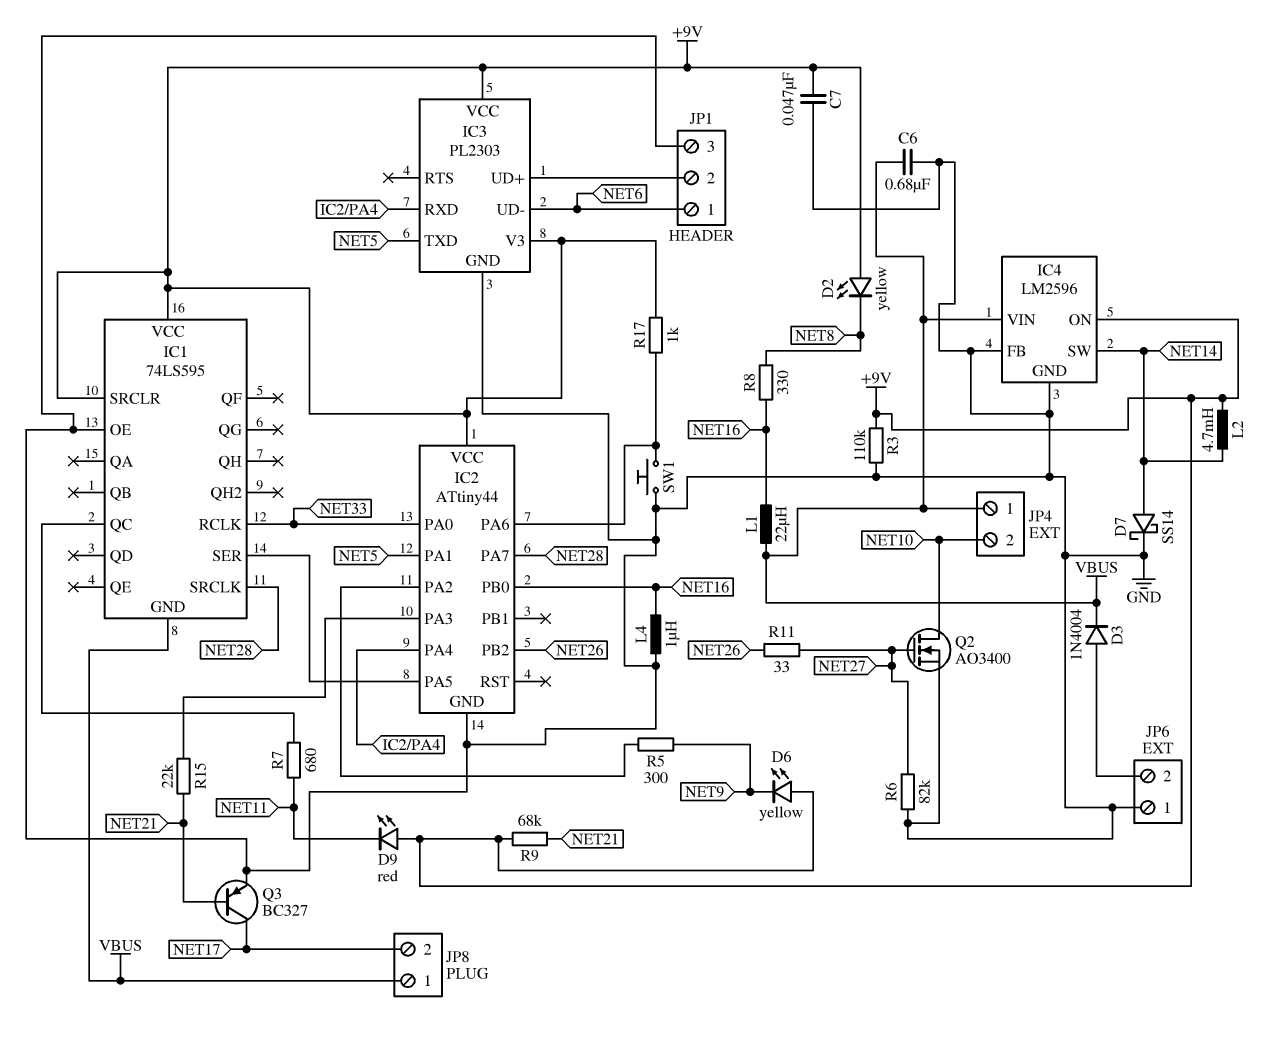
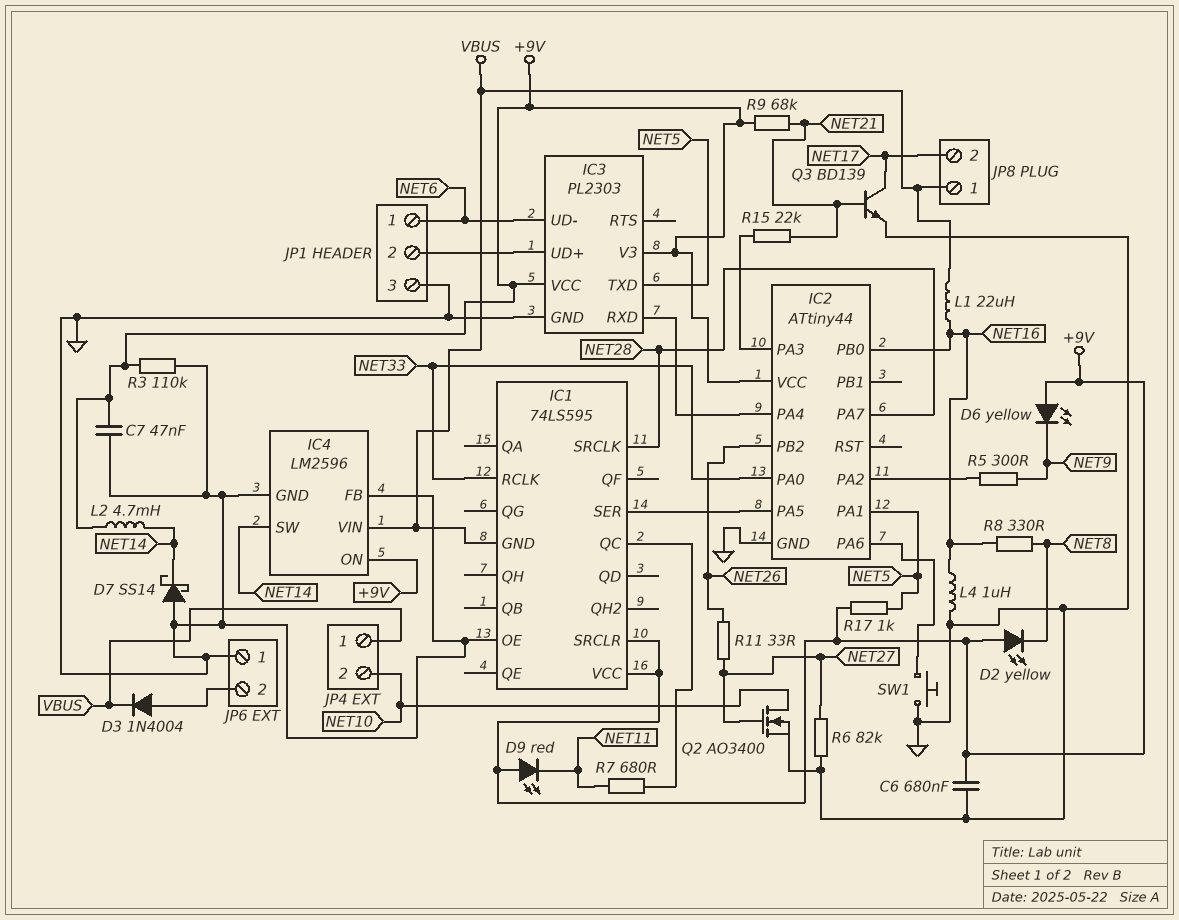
C6: 680nF (GND, VBUS) -> 680nF (+9V, GND)
D7: schottky SS14 (A NET14, K GND) -> schottky SS14 (A GND, K NET14)
Q3: PNP BC327 (B NET21, C NET17, E GND) -> NPN BD139 (B NET21, C NET17, E GND)
R17: 1k (+9V, IC2/PA6) -> 1k (+9V, NET5)

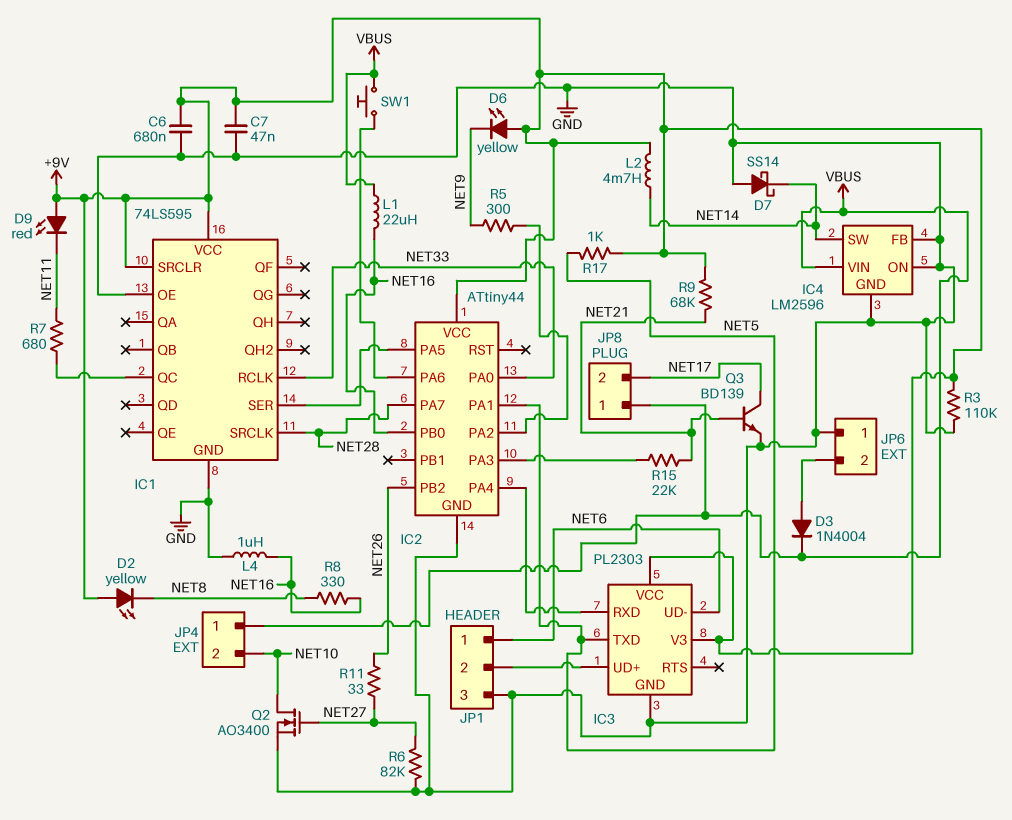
IC1 pin GND: VBUS -> GND
IC4 pin ON: +9V -> GND
SW1: button (GND, IC2/PA6) -> button (IC2/PA6, VBUS)

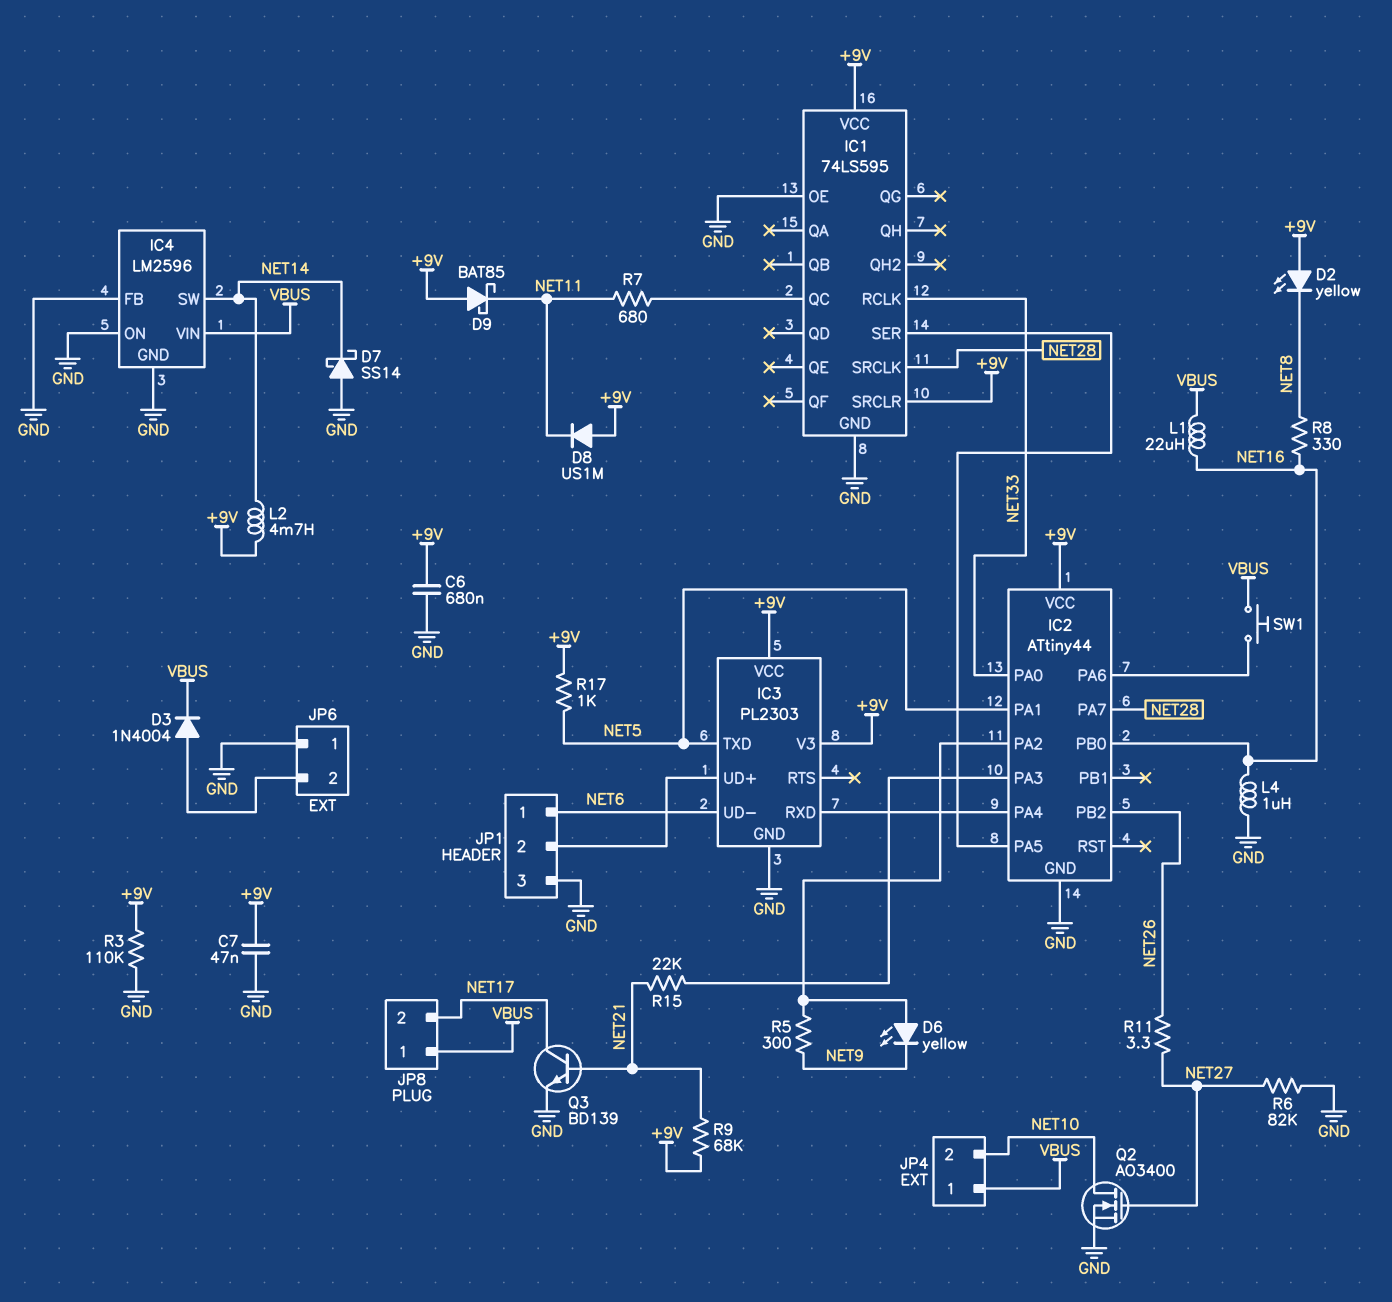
D6: LED yellow (A +9V, K NET9) -> LED yellow (A IC2/PA2, K NET9)
D8: none -> diode US1M (A +9V, K NET11)
D9: LED red (A +9V, K NET11) -> schottky BAT85 (A +9V, K NET11)
R11: 33 (NET26, NET27) -> 3.3 (NET26, NET27)

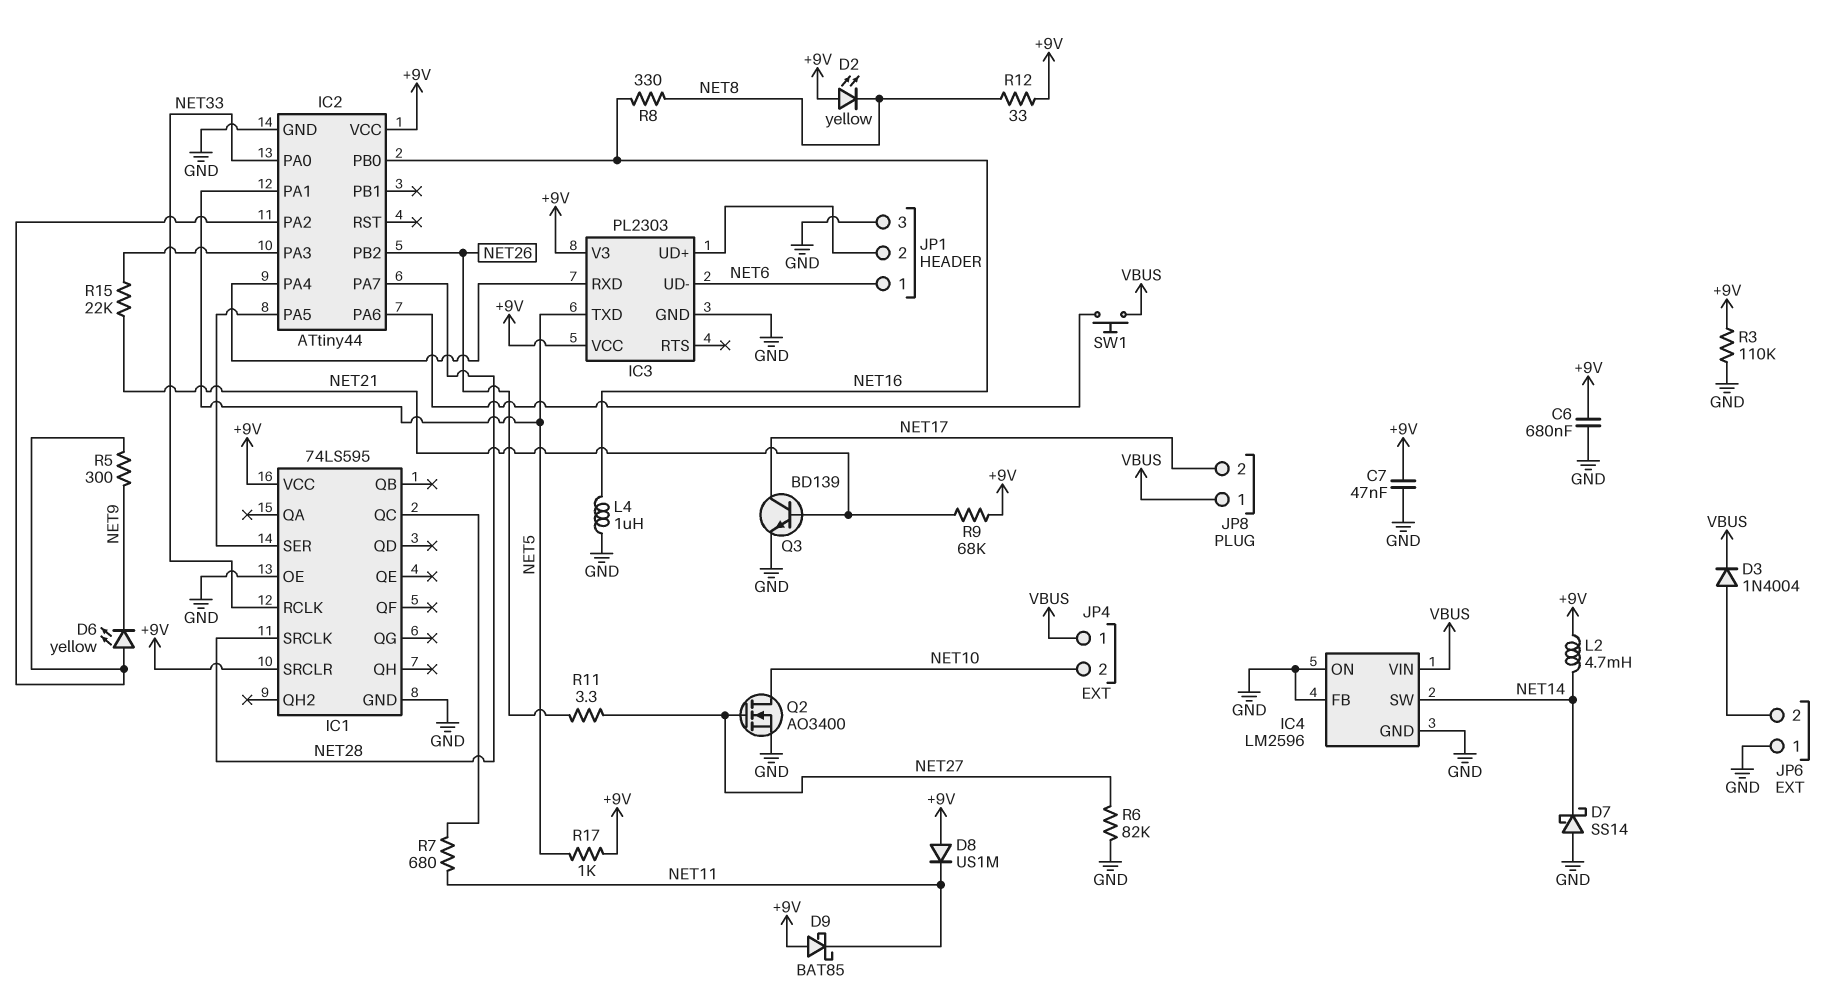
L1: 22uH (NET16, VBUS) -> none
R12: none -> 33 (+9V, NET8)

